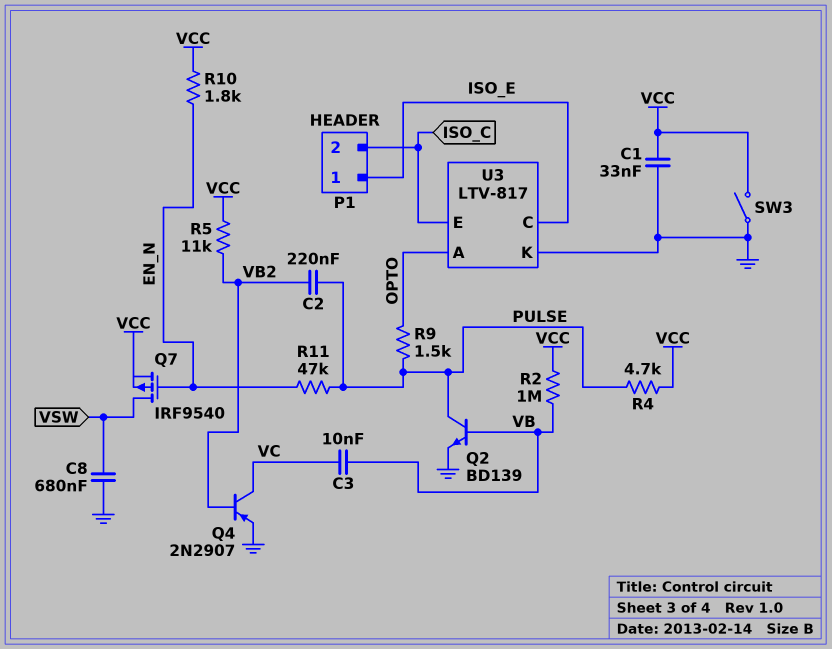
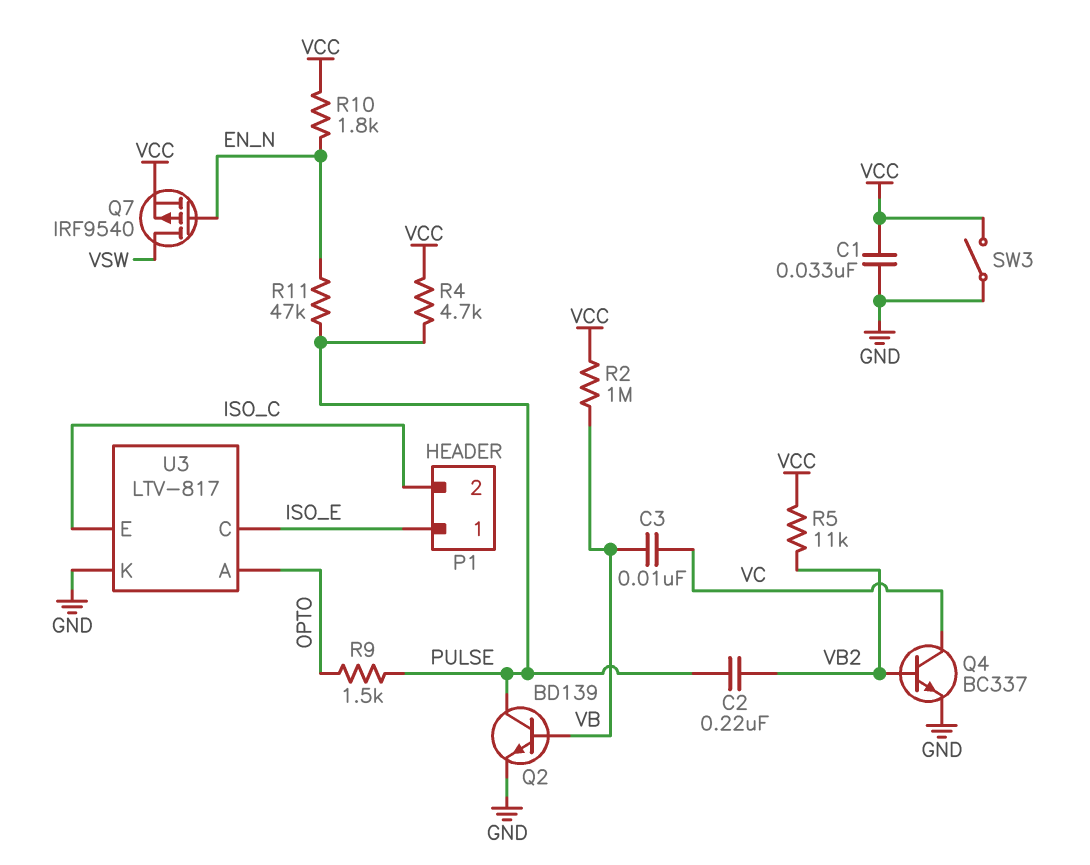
C8: 680nF (GND, VSW) -> none
Q4: PNP 2N2907 (B VB2, C VC, E GND) -> NPN BC337 (B VB2, C VC, E GND)

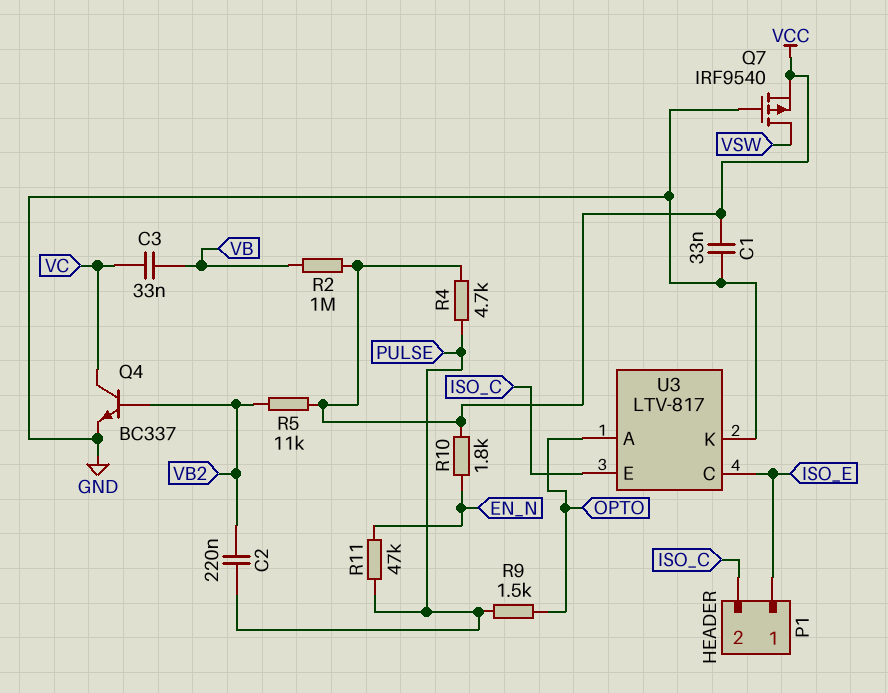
C3: 10nF (VB, VC) -> 33nF (VB, VC)
Q2: NPN BD139 (B VB, C PULSE, E GND) -> none
Q7: PMOS IRF9540 (G EN_N, D VSW, S VCC) -> PMOS IRF9540 (G GND, D VSW, S VCC)
SW3: switch (GND, VCC) -> none

